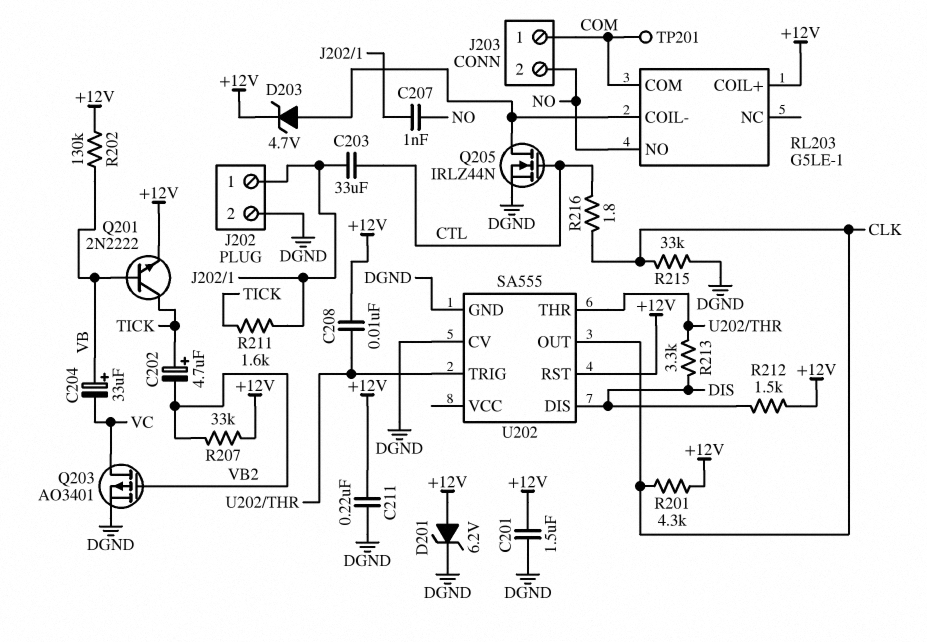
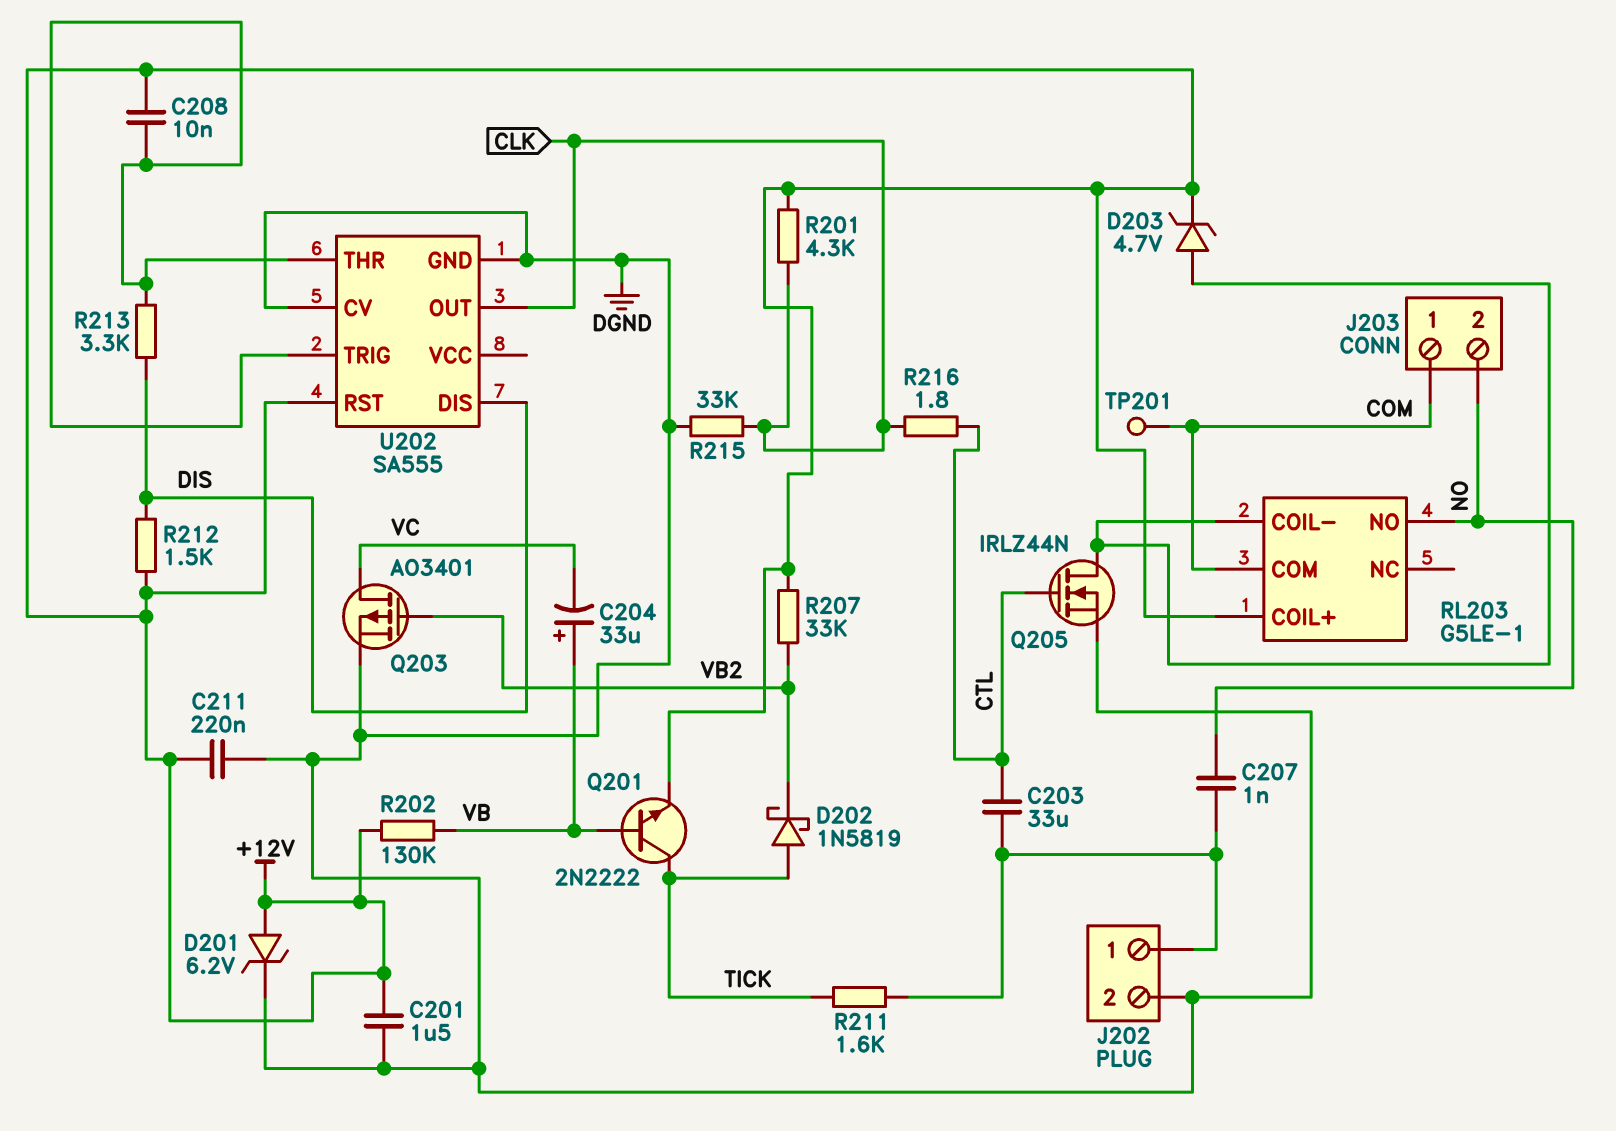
C202: 4.7uF (plus TICK, minus VB2) -> none
D202: none -> schottky 1N5819 (A TICK, K VB2)

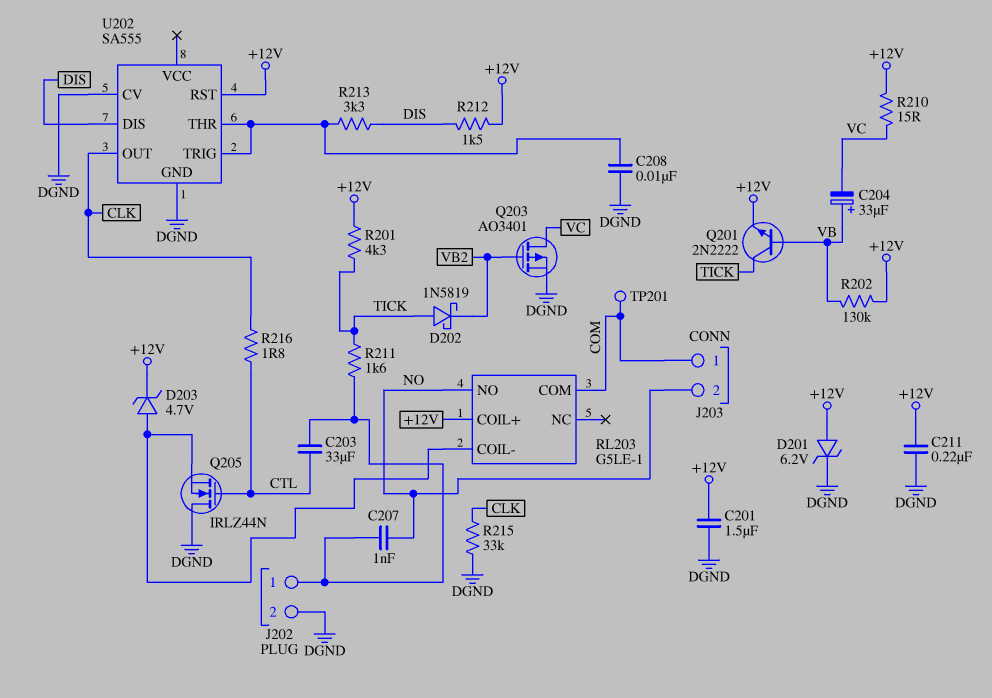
C208: 10nF (+12V, U202/THR) -> 10nF (DGND, U202/THR)
Q205: NMOS IRLZ44N (G CTL, D RL203/COIL-, S DGND) -> NMOS IRLZ44N (G CTL, D DGND, S RL203/COIL-)
R201: 4.3k (+12V, CLK) -> 4.3k (+12V, TICK)
R207: 33k (+12V, VB2) -> none
R210: none -> 15 (+12V, VC)

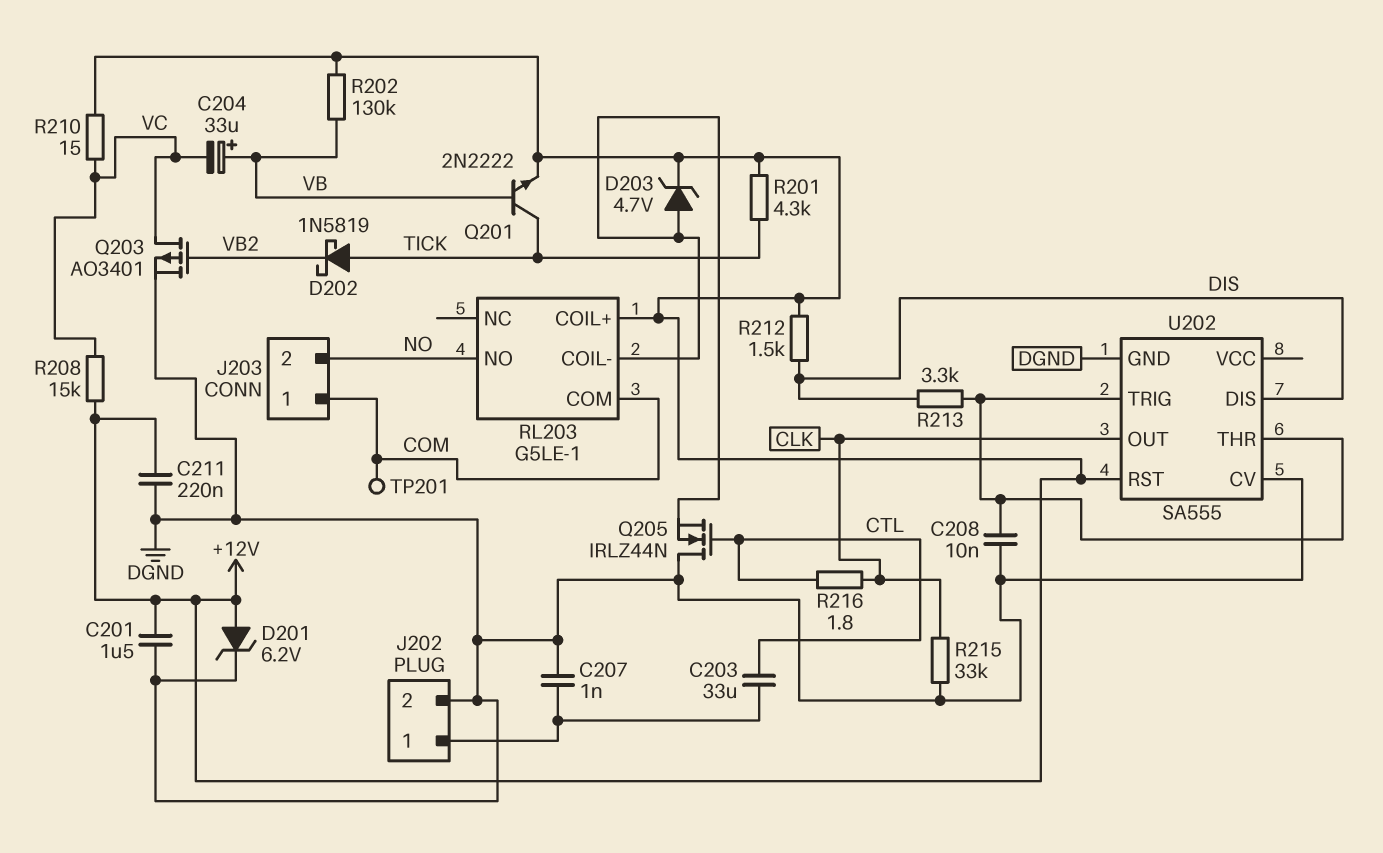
C207: 1nF (J202/1, NO) -> 1nF (DGND, J202/1)
R208: none -> 15k (+12V, VC)
R211: 1.6k (J202/1, TICK) -> none

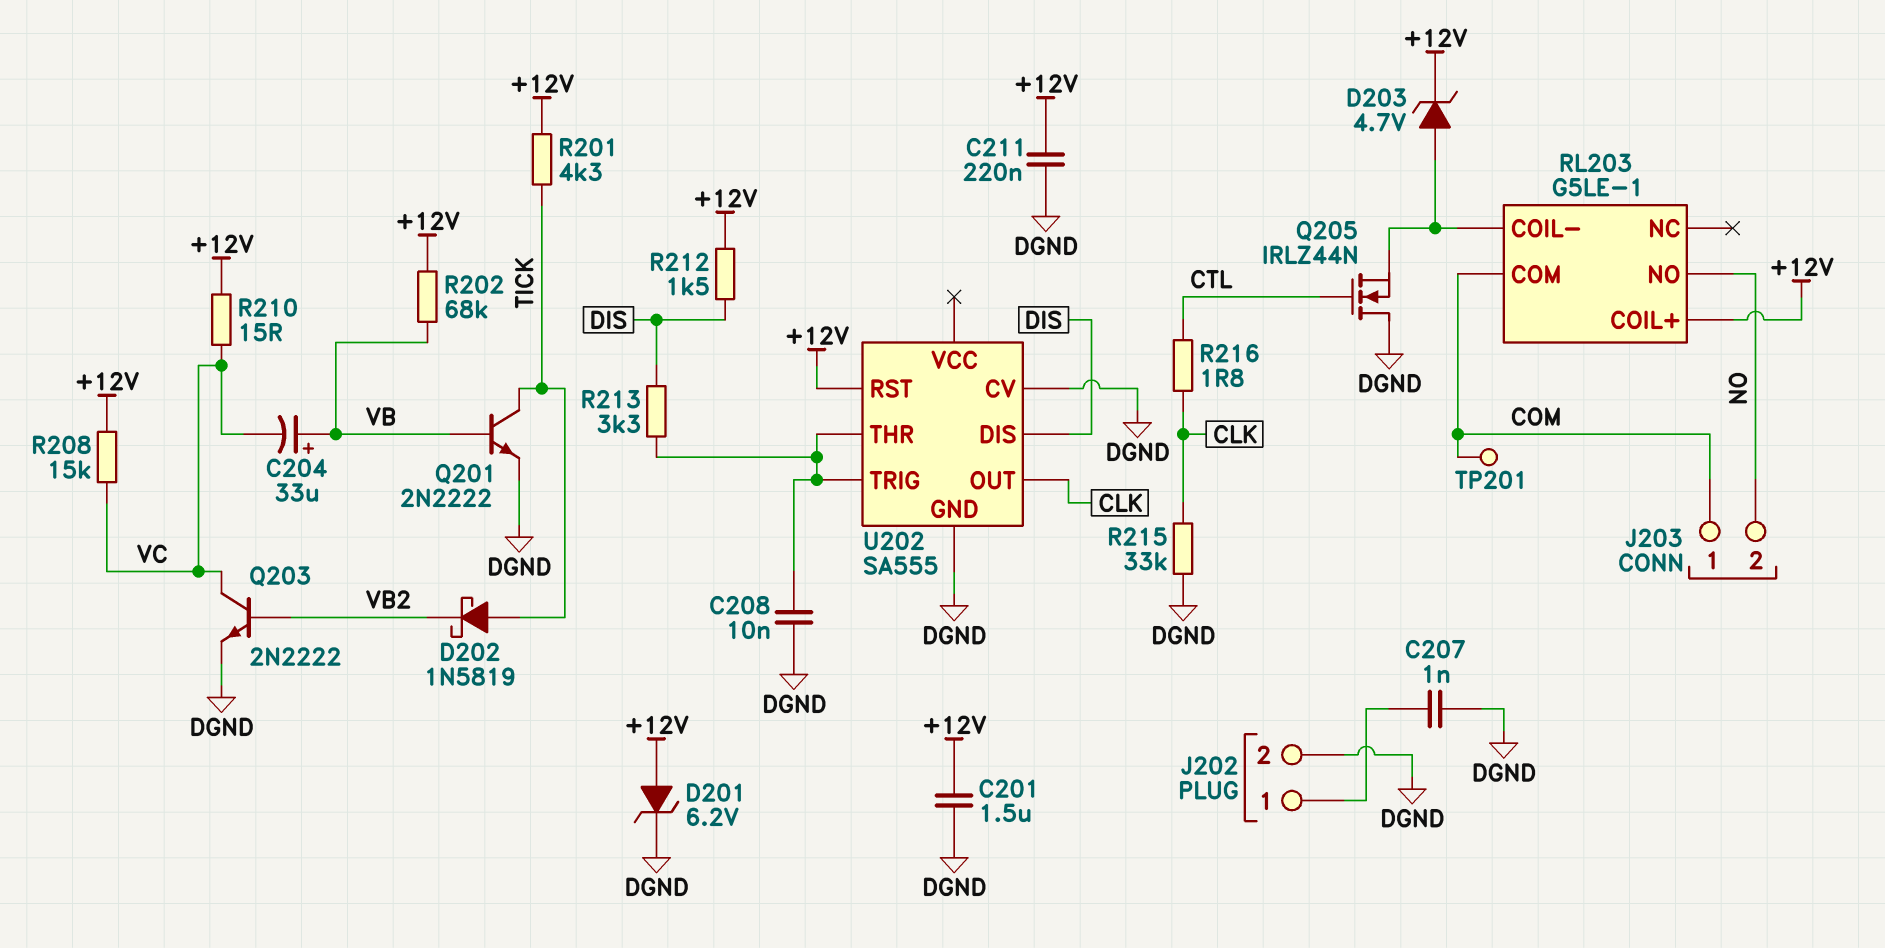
C203: 33uF (CTL, J202/1) -> none
Q201: NPN 2N2222 (B VB, C TICK, E +12V) -> NPN 2N2222 (B VB, C TICK, E DGND)
Q203: PMOS AO3401 (G VB2, D VC, S DGND) -> NPN 2N2222 (B VB2, C VC, E DGND)
R202: 130k (+12V, VB) -> 68k (+12V, VB)

